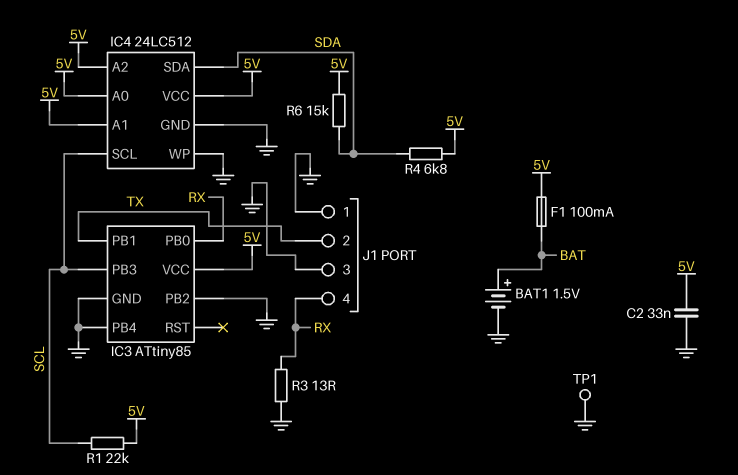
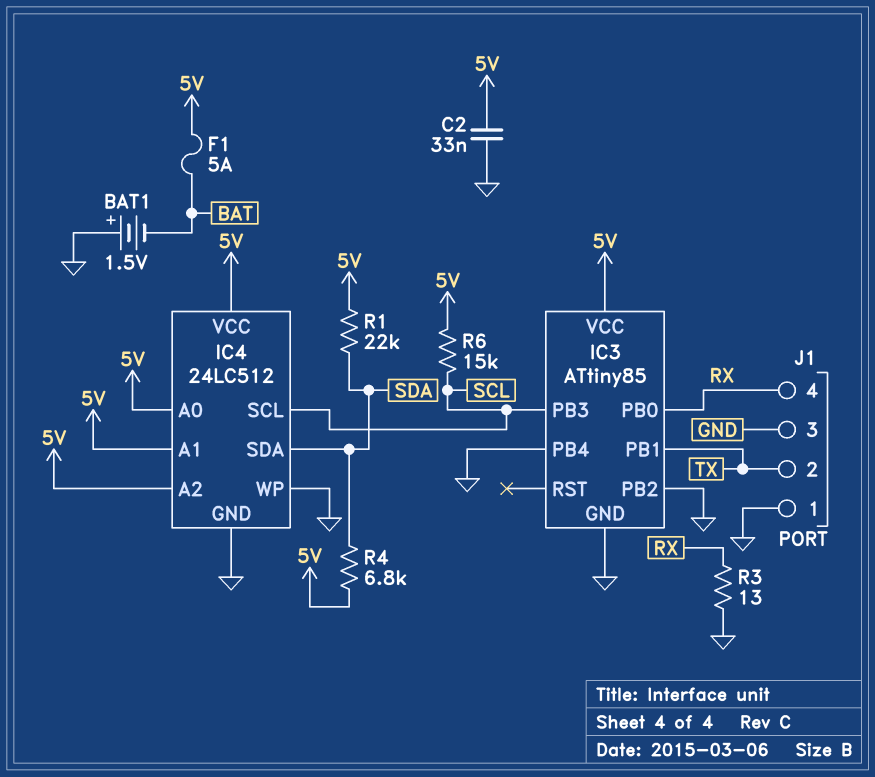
BAT1: 1.5V (plus BAT, minus GND) -> 1.5V (plus GND, minus BAT)
F1: 100mA (5V, BAT) -> 5A (5V, BAT)
R1: 22k (5V, SCL) -> 22k (5V, SDA)
R6: 15k (5V, SDA) -> 15k (5V, SCL)
TP1: test point (GND) -> none

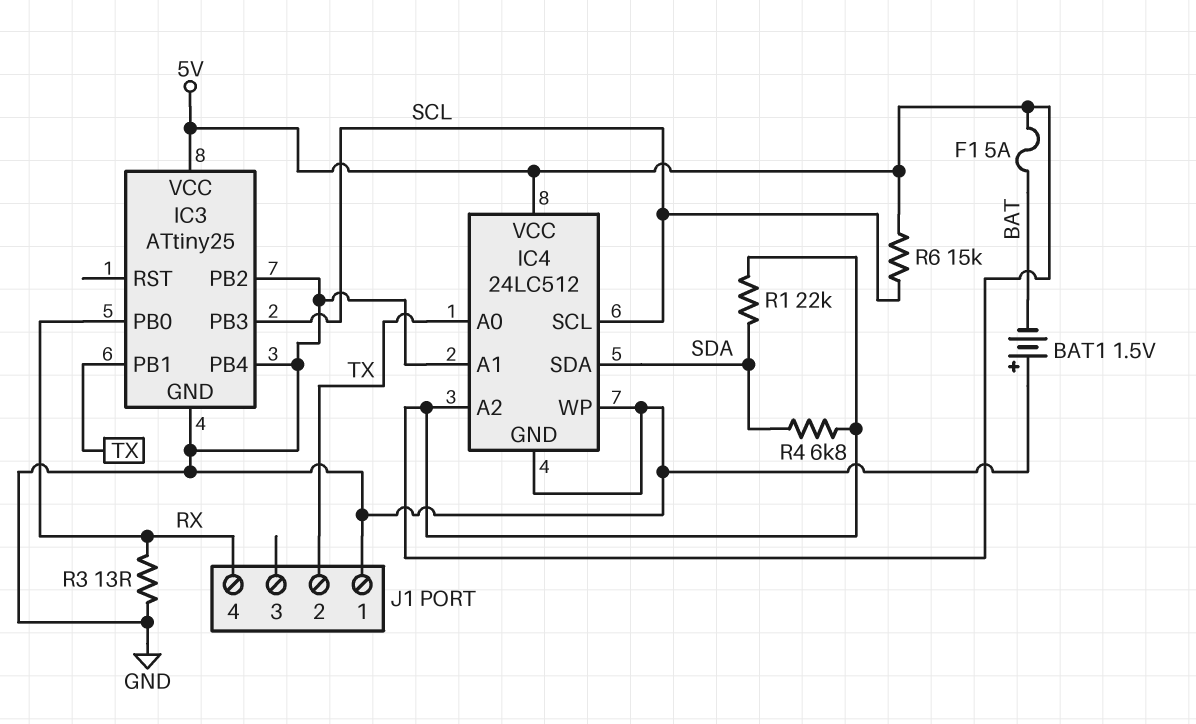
C2: 33nF (5V, GND) -> none
IC3: ATtiny85 -> ATtiny25
IC4 pin A0: 5V -> TX
IC4 pin A1: 5V -> GND
J1 pin 3: GND -> none

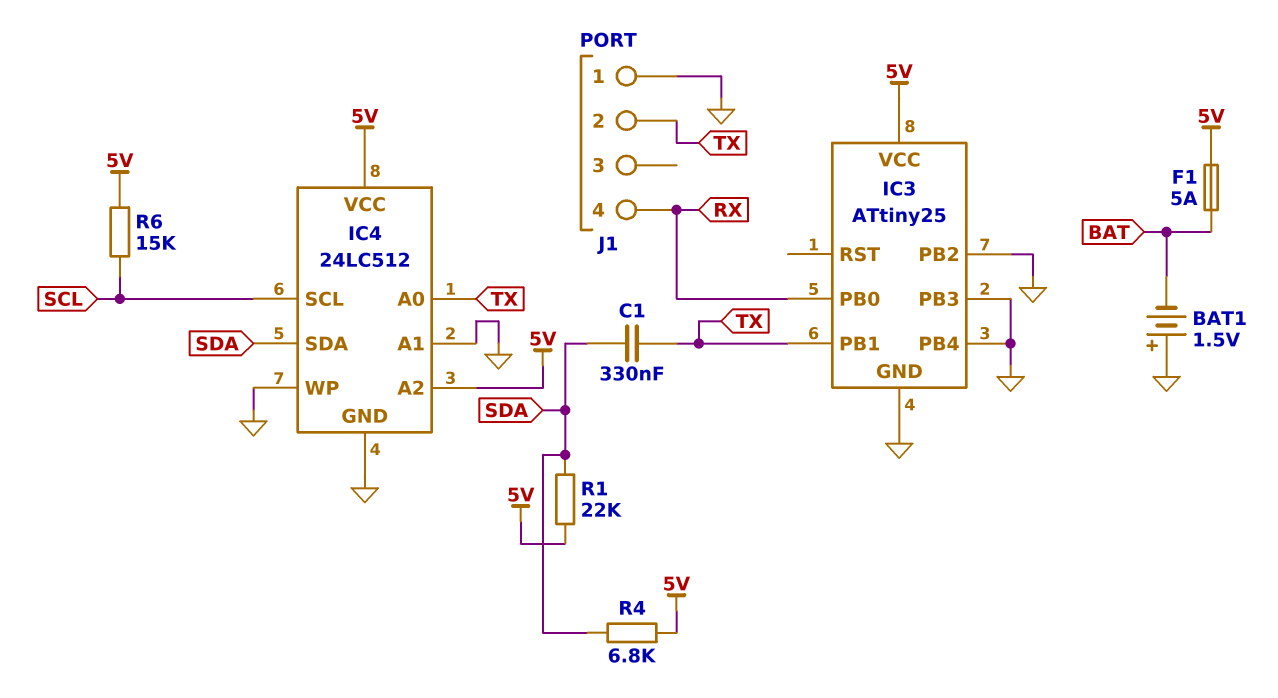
C1: none -> 330nF (SDA, TX)
IC3 pin PB3: SCL -> GND
R3: 13 (GND, RX) -> none

